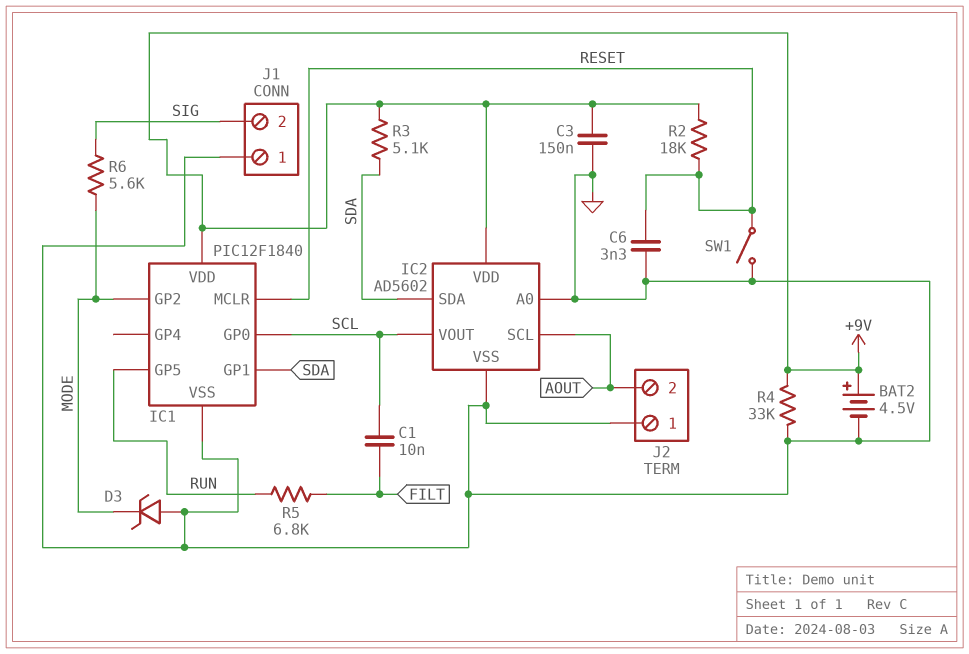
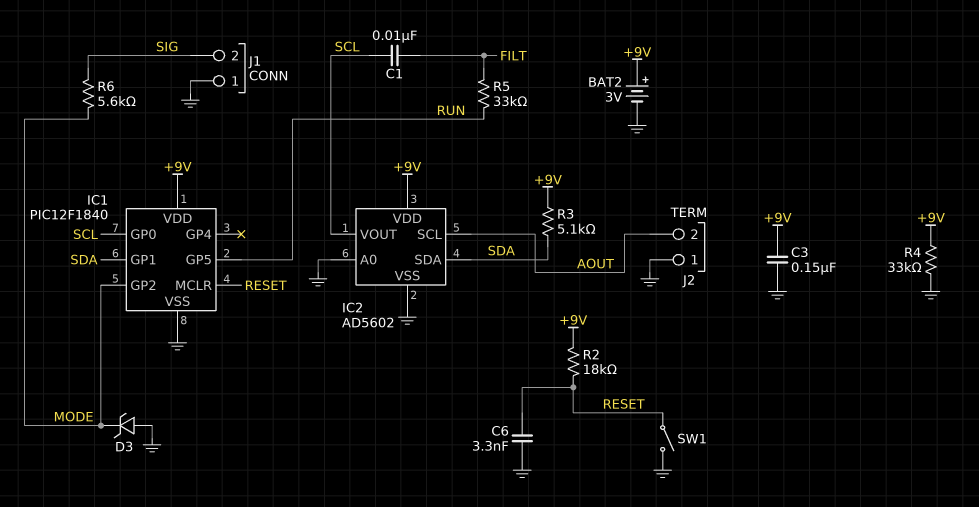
BAT2: 4.5V (plus +9V, minus GND) -> 3V (plus +9V, minus GND)
R5: 6.8k (FILT, RUN) -> 33k (FILT, RUN)

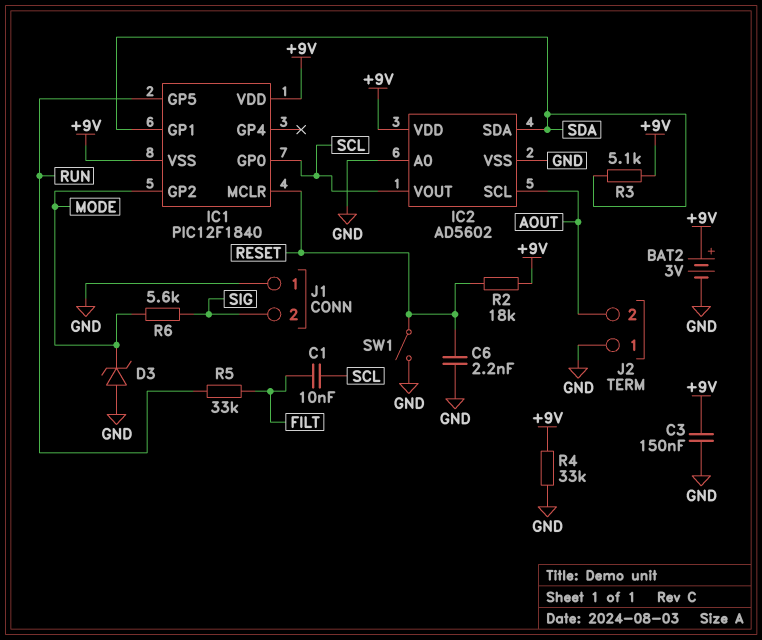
C6: 3.3nF (GND, RESET) -> 2.2nF (GND, RESET)
IC1 pin VSS: GND -> +9V

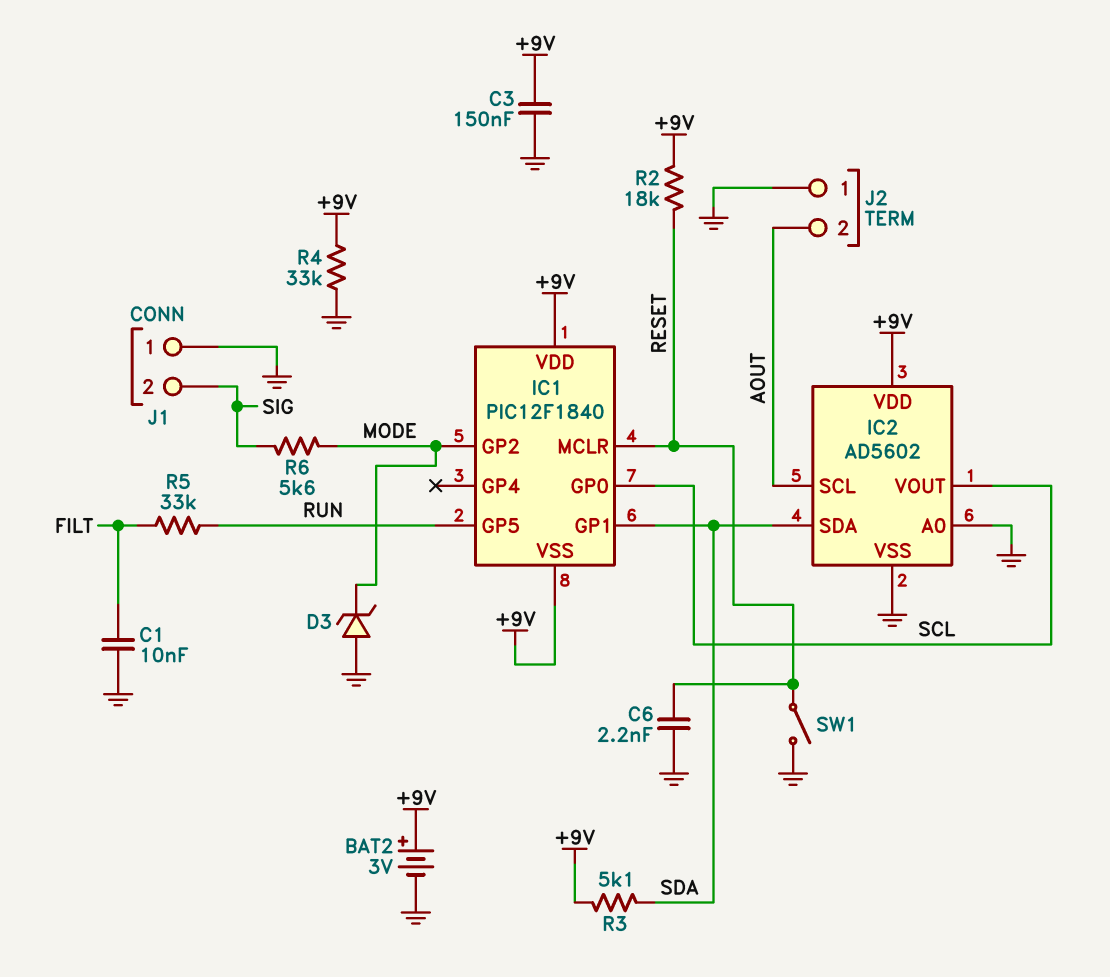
C1: 10nF (FILT, SCL) -> 10nF (FILT, GND)

